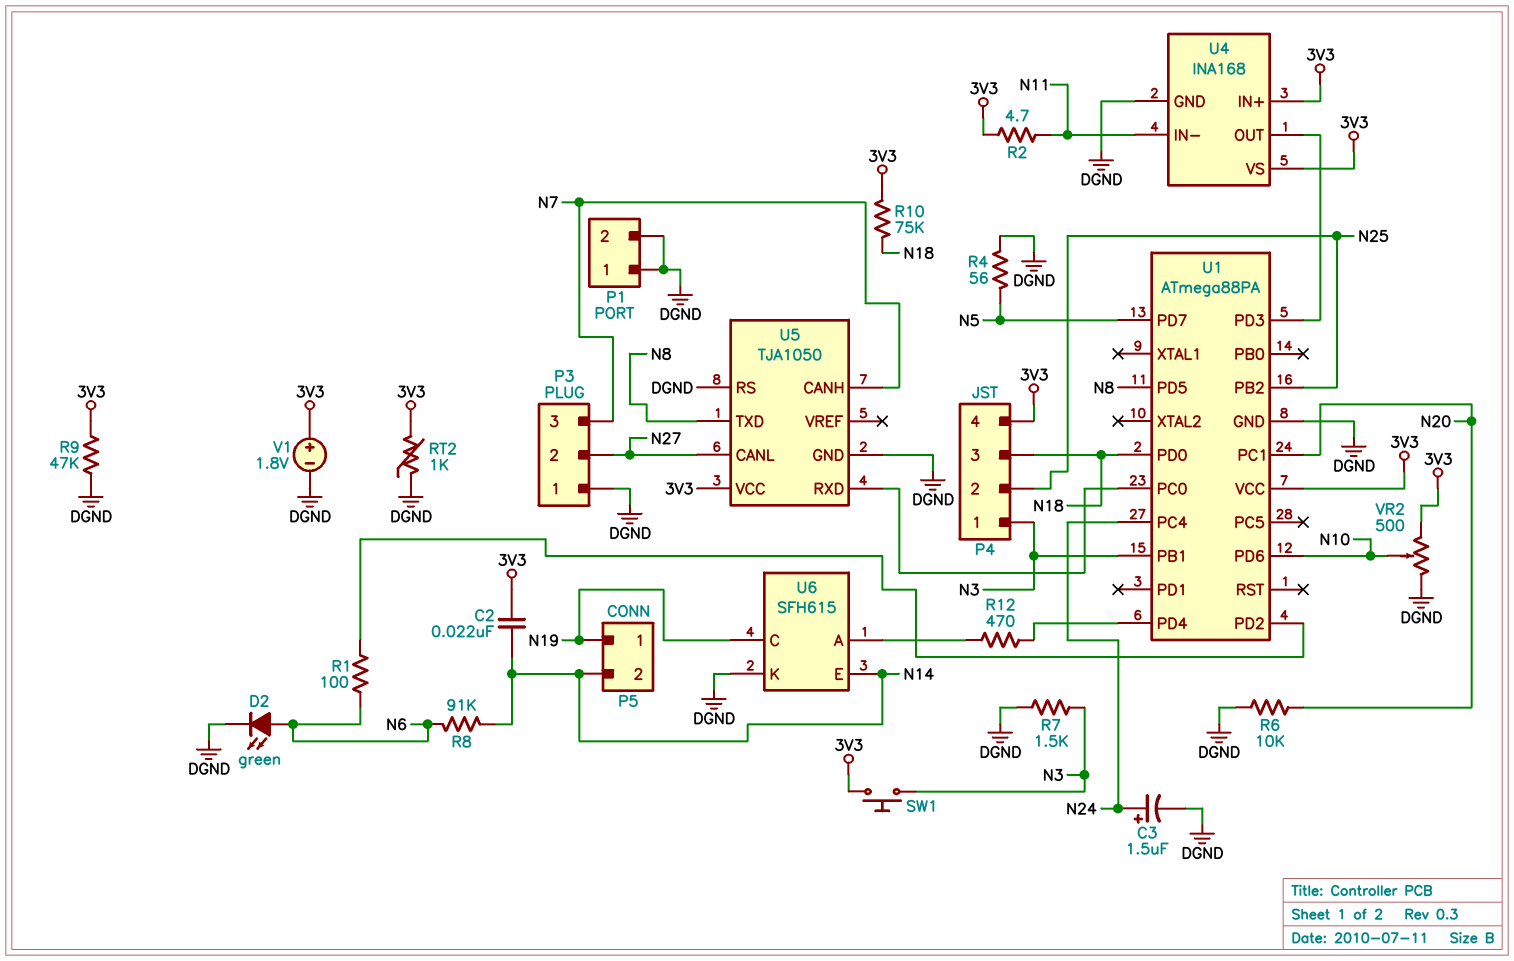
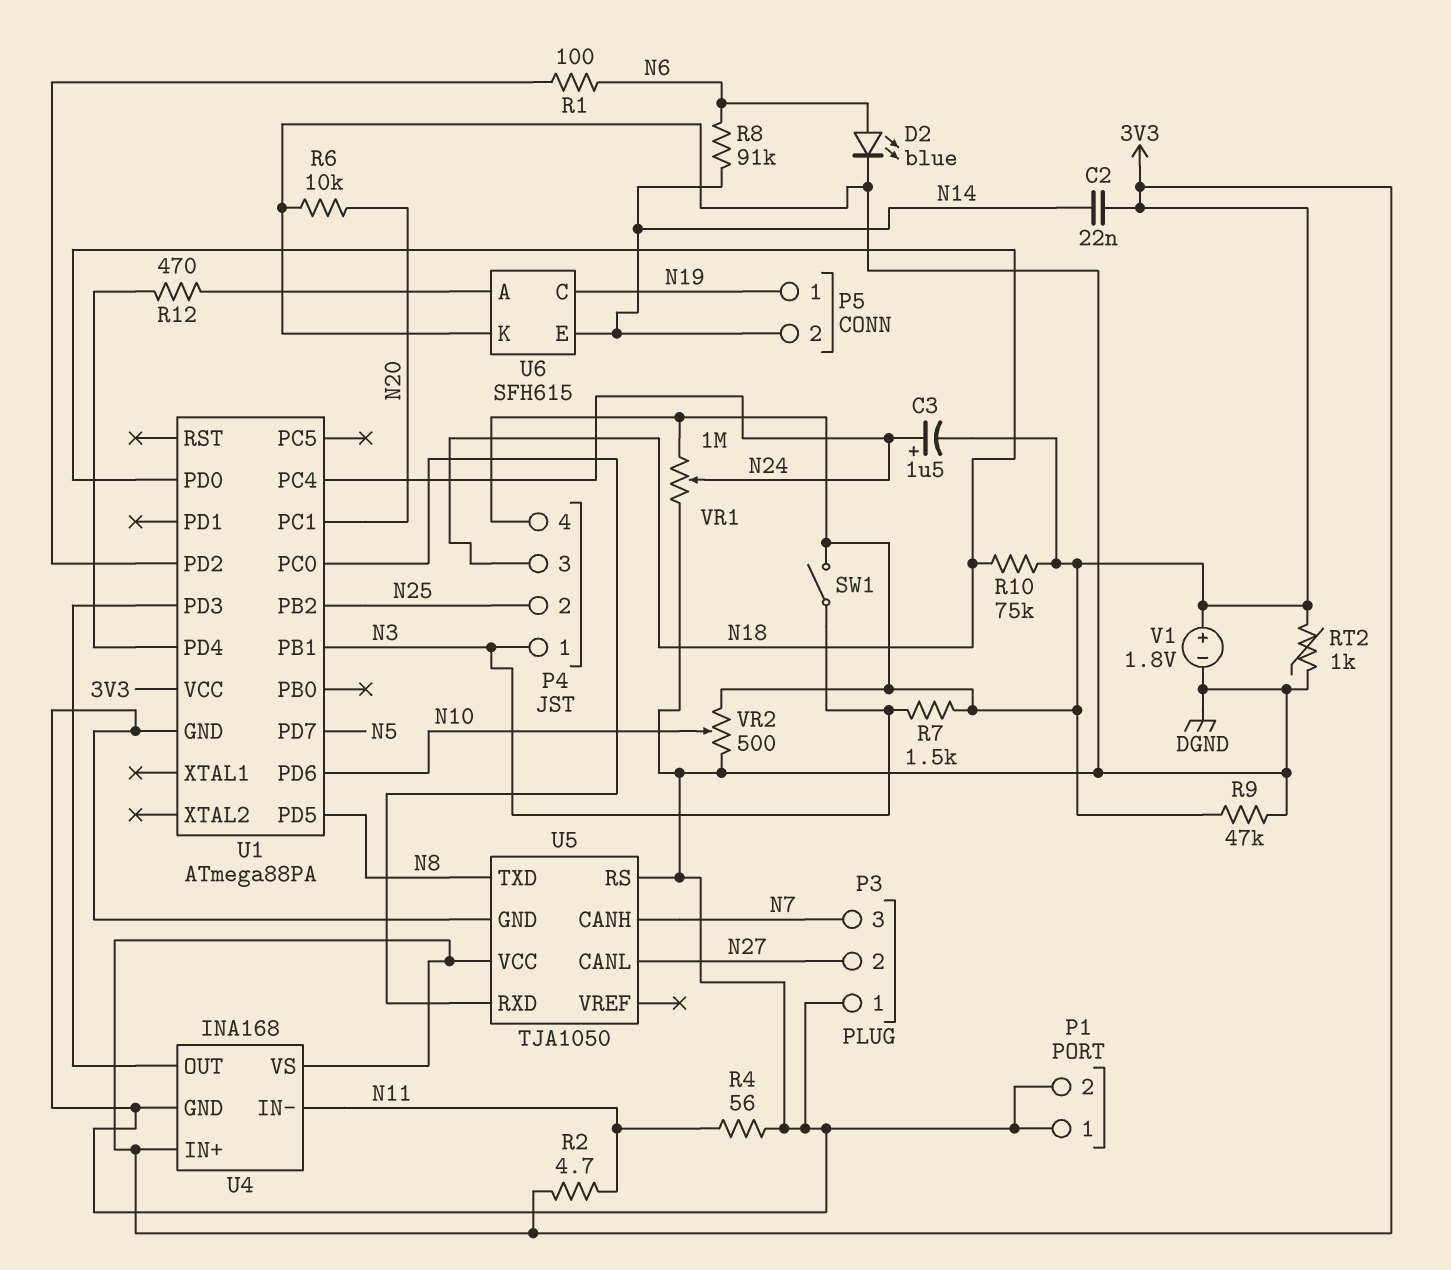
C3: 1.5uF (plus N24, minus DGND) -> 1.5uF (plus N24, minus 3V3)
D2: LED green (A N6, K DGND) -> LED blue (A N6, K DGND)
R4: 56 (DGND, N5) -> 56 (DGND, N11)
R7: 1.5k (DGND, N3) -> 1.5k (3V3, N3)
SW1: button (3V3, N3) -> switch (3V3, N3)
VR1: none -> 1M (3V3, DGND, wiper N24)

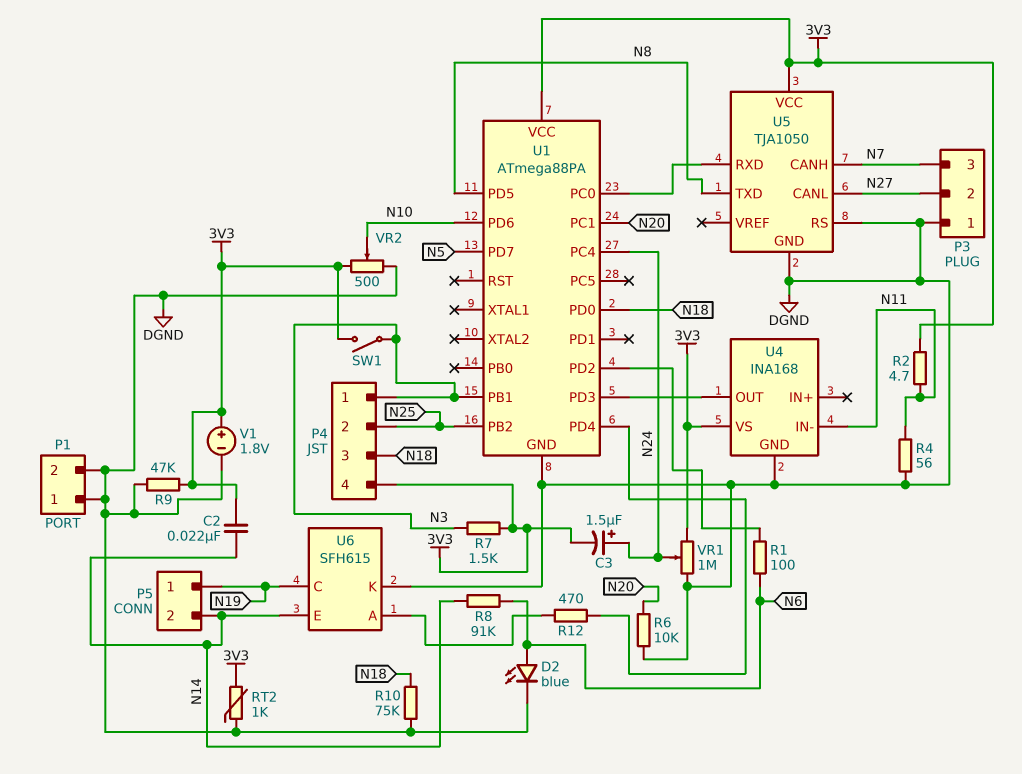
R10: 75k (3V3, N18) -> 75k (DGND, N18)
U4 pin IN+: 3V3 -> none

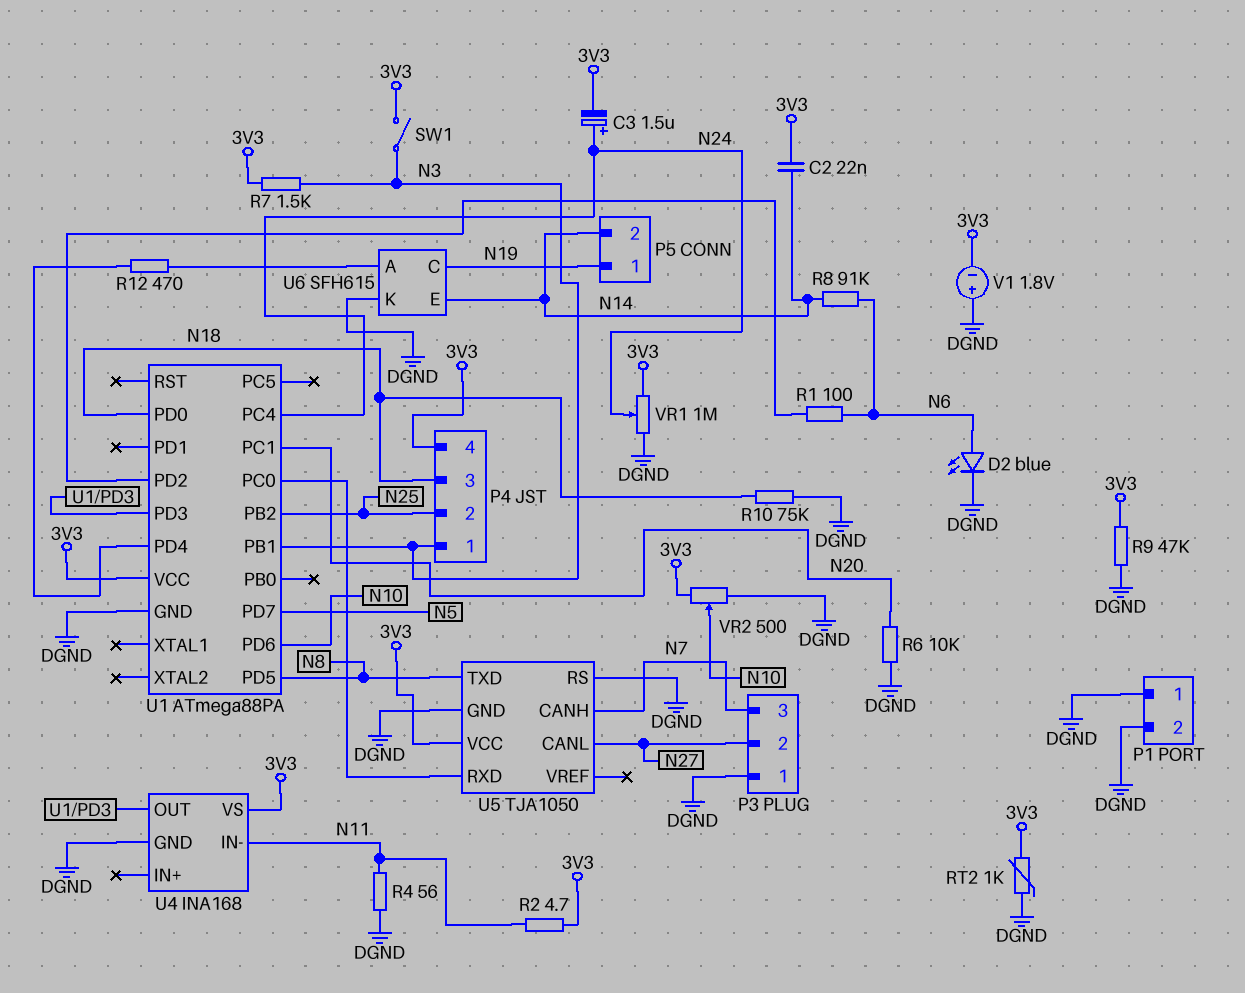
V1: 1.8V (plus 3V3, minus DGND) -> 1.8V (plus DGND, minus 3V3)

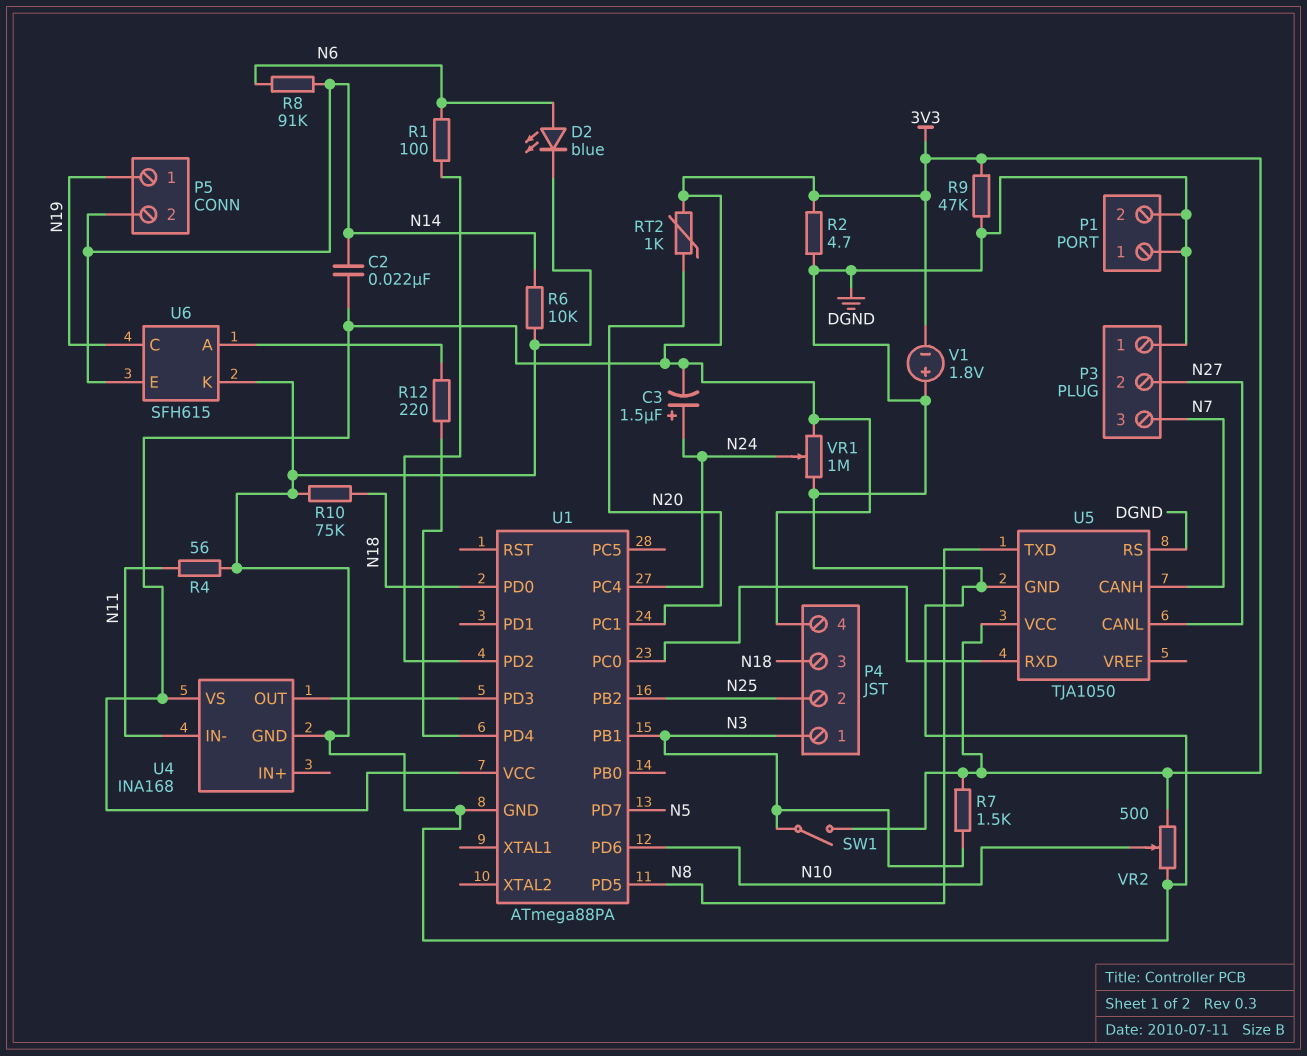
R2: 4.7 (3V3, N11) -> 4.7 (3V3, DGND)
R6: 10k (DGND, N20) -> 10k (DGND, N14)
R12: 470 (U1/PD4, U6/A) -> 220 (U1/PD4, U6/A)
RT2: 1k (3V3, DGND) -> 1k (3V3, N20)

